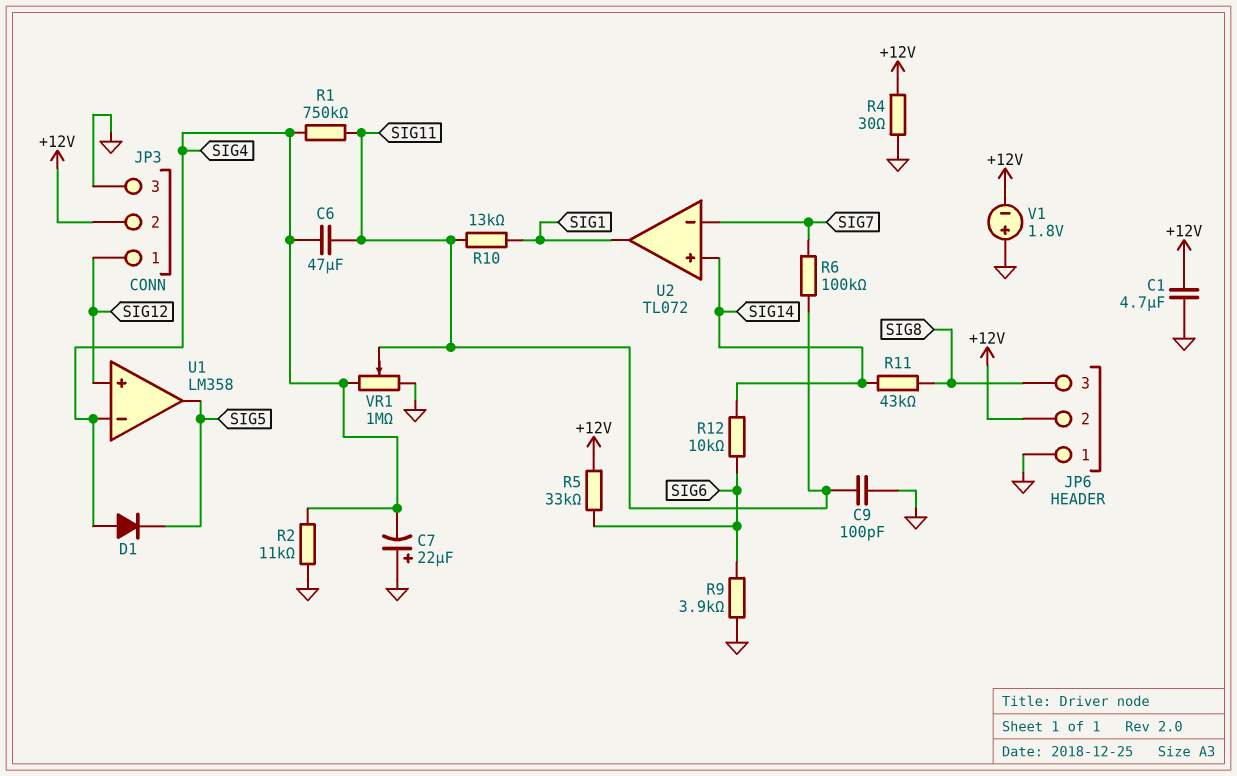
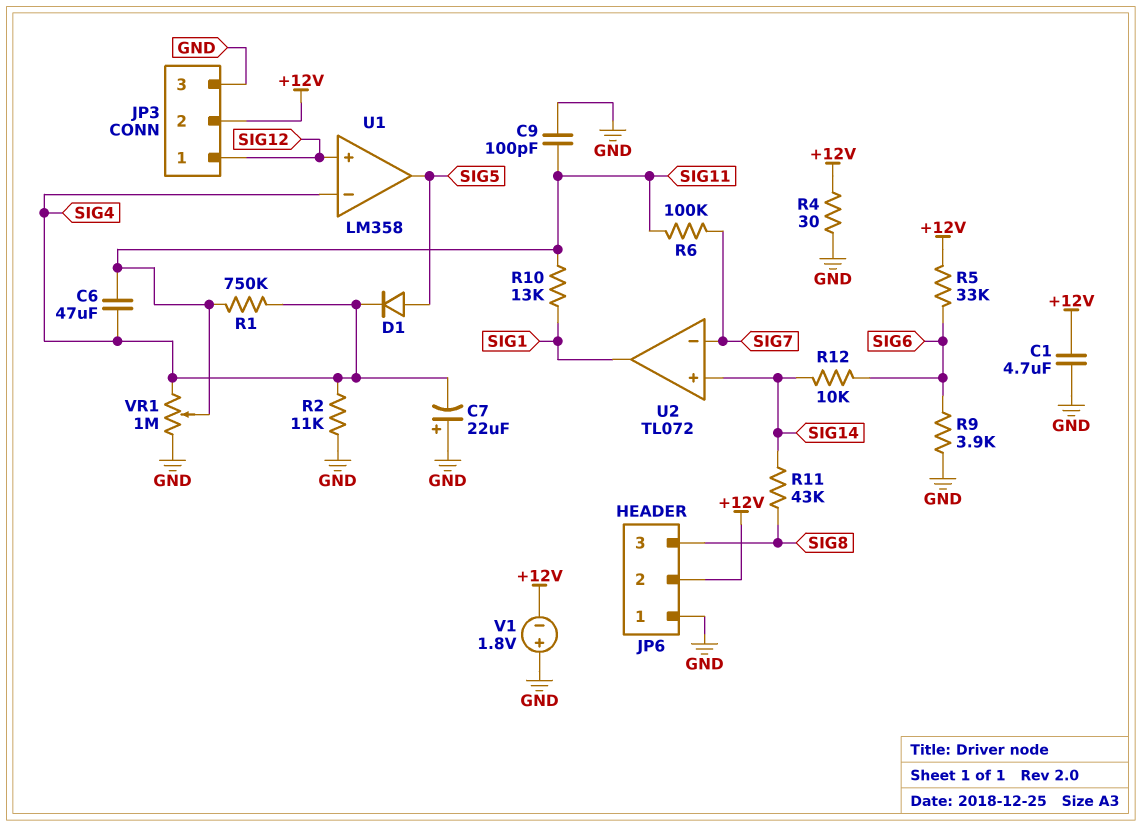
D1: diode (A SIG4, K SIG5) -> diode (A SIG5, K SIG4)

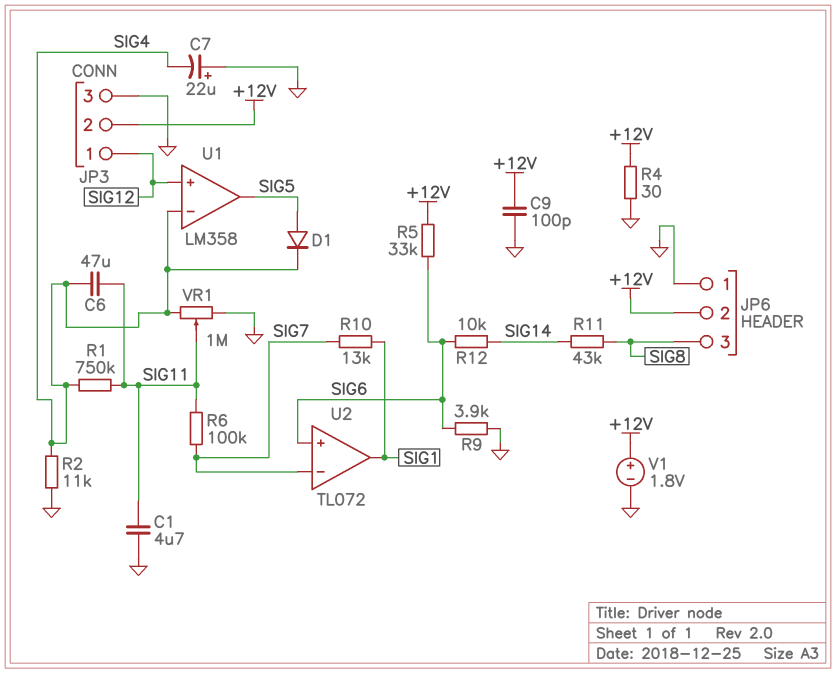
C1: 4.7uF (+12V, GND) -> 4.7uF (GND, SIG11)
C9: 100pF (GND, SIG11) -> 100pF (+12V, GND)
R10: 13k (SIG1, SIG11) -> 13k (SIG1, SIG7)
U2 pin in+: SIG14 -> SIG6
V1: 1.8V (plus GND, minus +12V) -> 1.8V (plus +12V, minus GND)

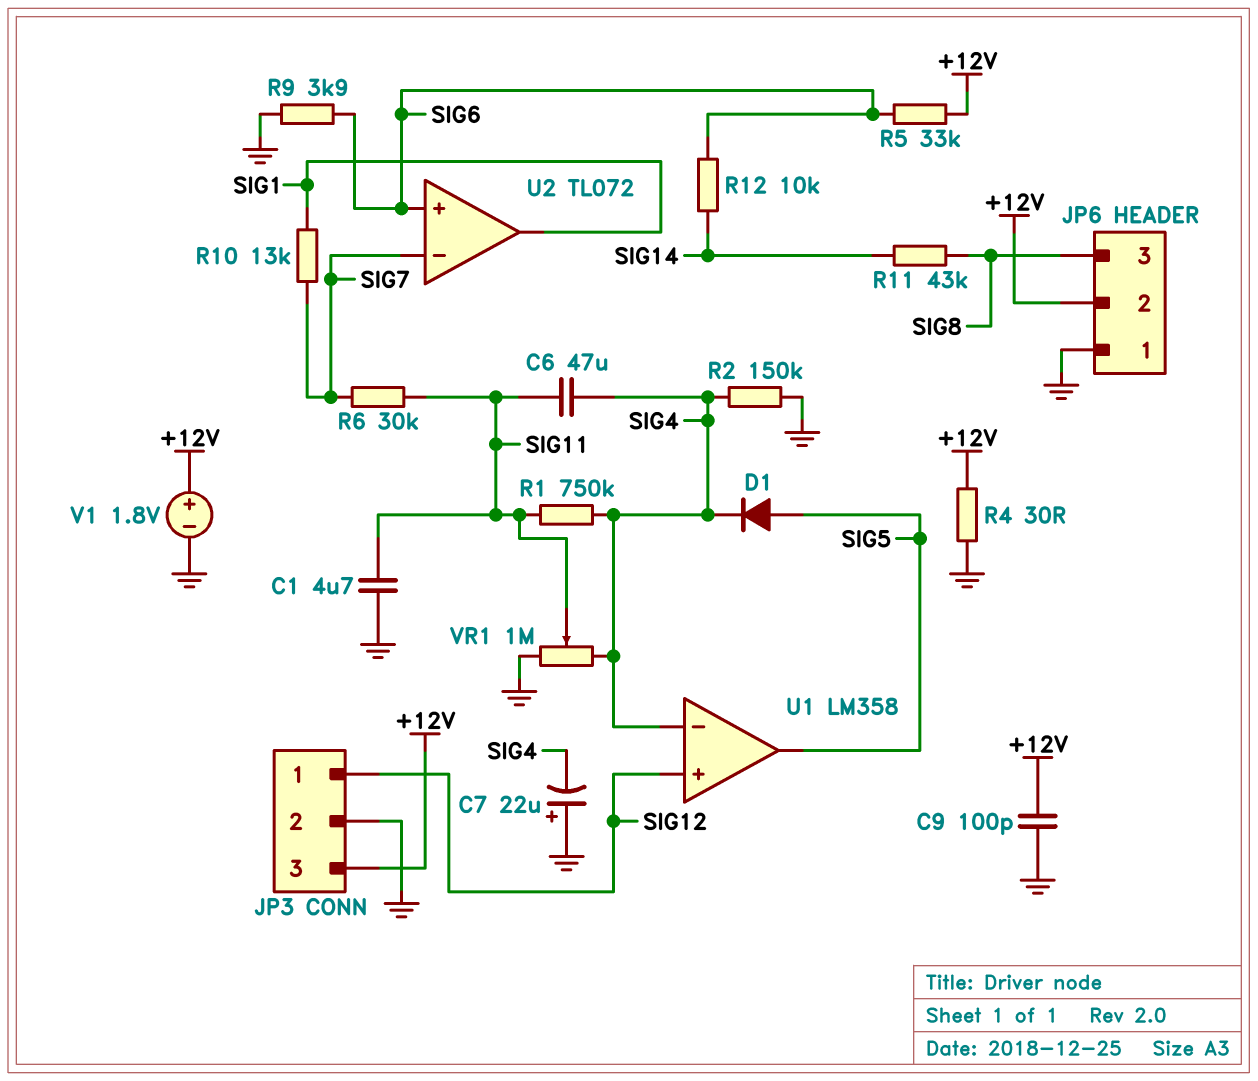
JP3 pin 2: +12V -> GND
JP3 pin 3: GND -> +12V
R2: 11k (GND, SIG4) -> 150k (GND, SIG4)
R6: 100k (SIG7, SIG11) -> 30k (SIG7, SIG11)

